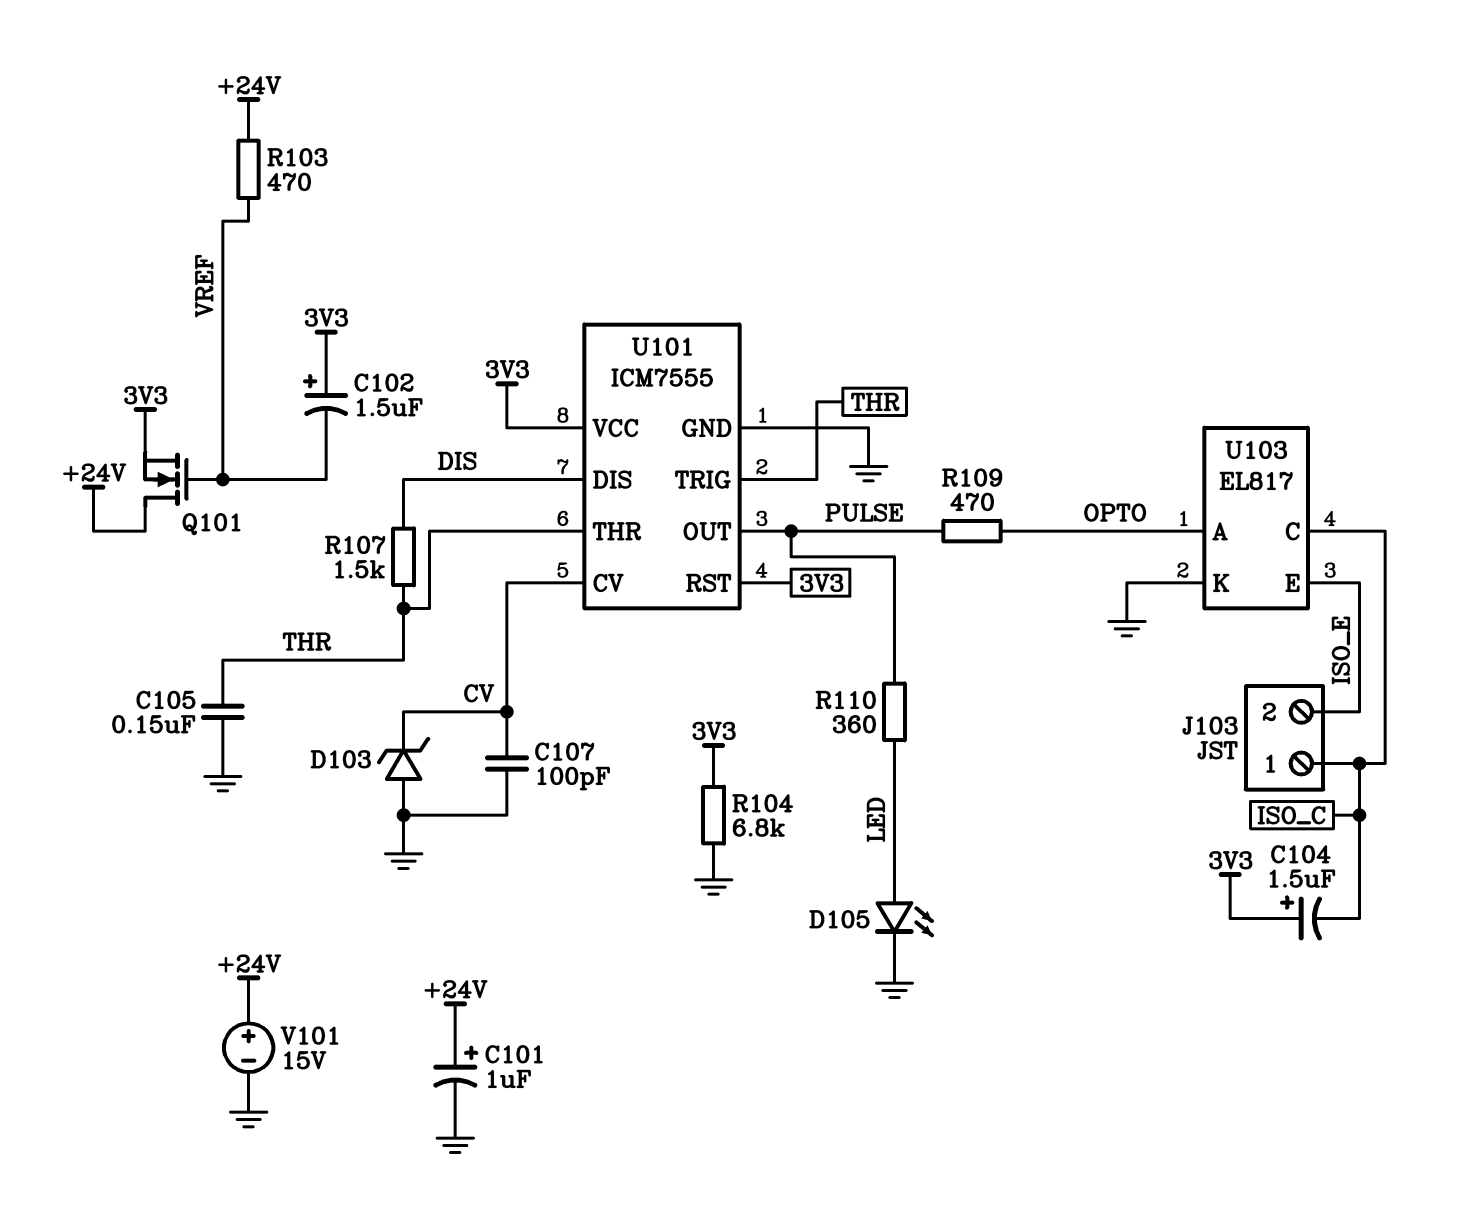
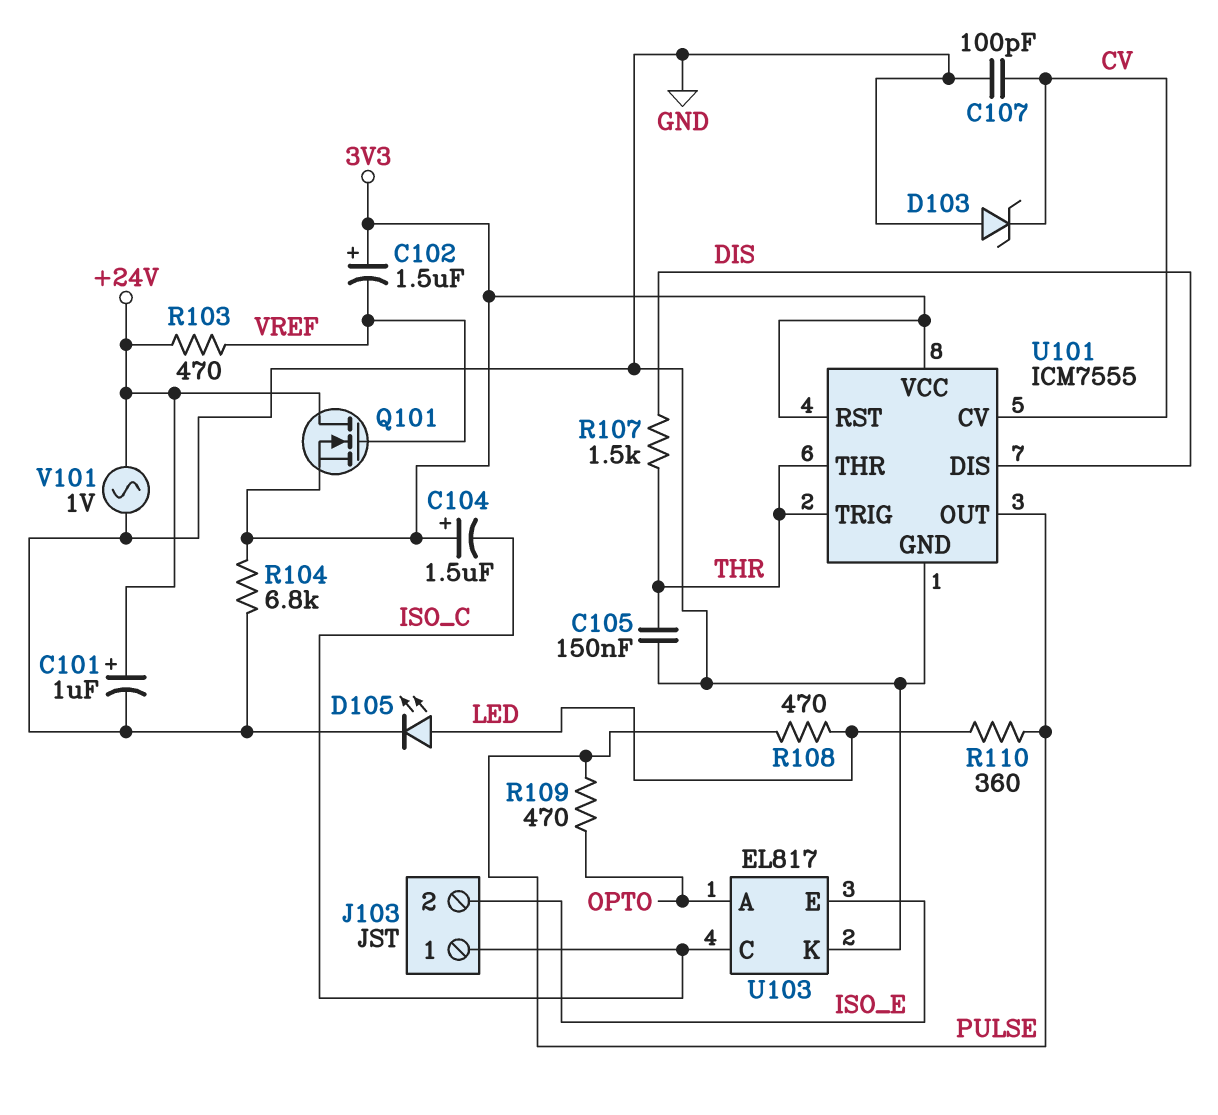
R108: none -> 470 (LED, PULSE)
V101: 15V (plus +24V, minus GND) -> AC 1V (+24V, GND)

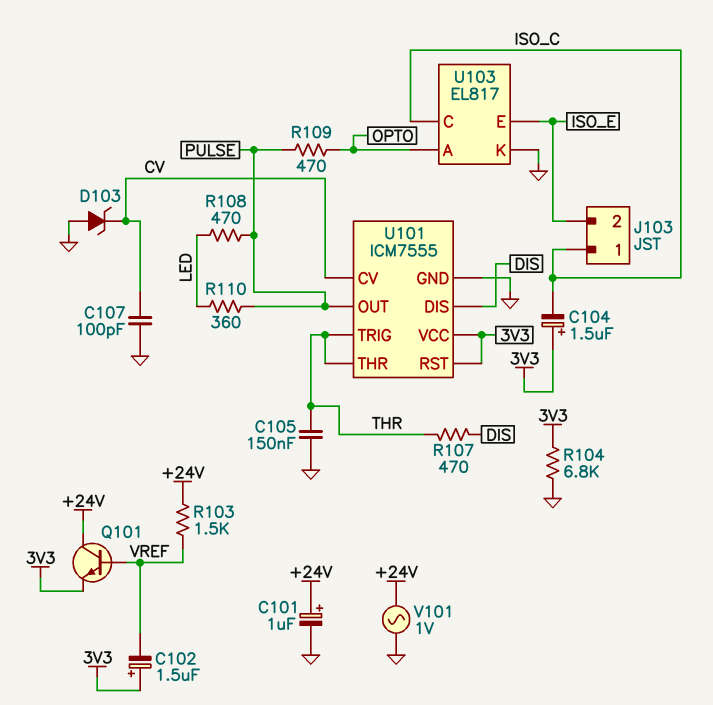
D105: LED (A LED, K GND) -> none
Q101: NMOS (G VREF, D +24V, S 3V3) -> NPN (B VREF, C +24V, E 3V3)
R103: 470 (+24V, VREF) -> 1.5k (+24V, VREF)
R107: 1.5k (DIS, THR) -> 470 (DIS, THR)

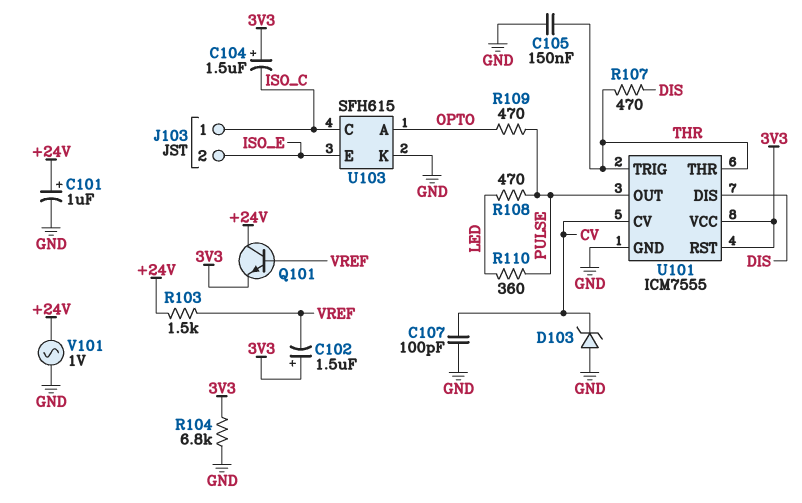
U103: EL817 -> SFH615

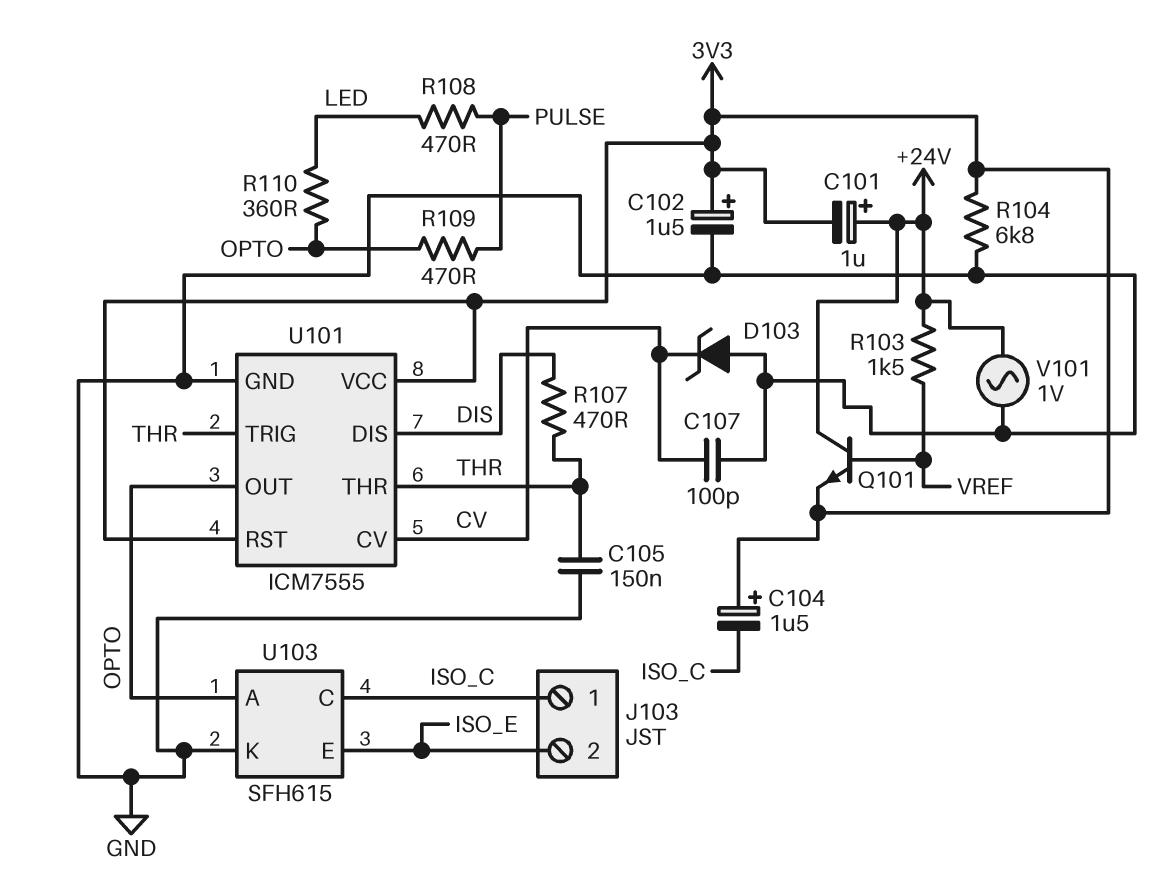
C101: 1uF (plus +24V, minus GND) -> 1uF (plus +24V, minus 3V3)
C102: 1.5uF (plus 3V3, minus VREF) -> 1.5uF (plus 3V3, minus GND)
R110: 360 (LED, PULSE) -> 360 (LED, OPTO)
U101 pin OUT: PULSE -> OPTO

